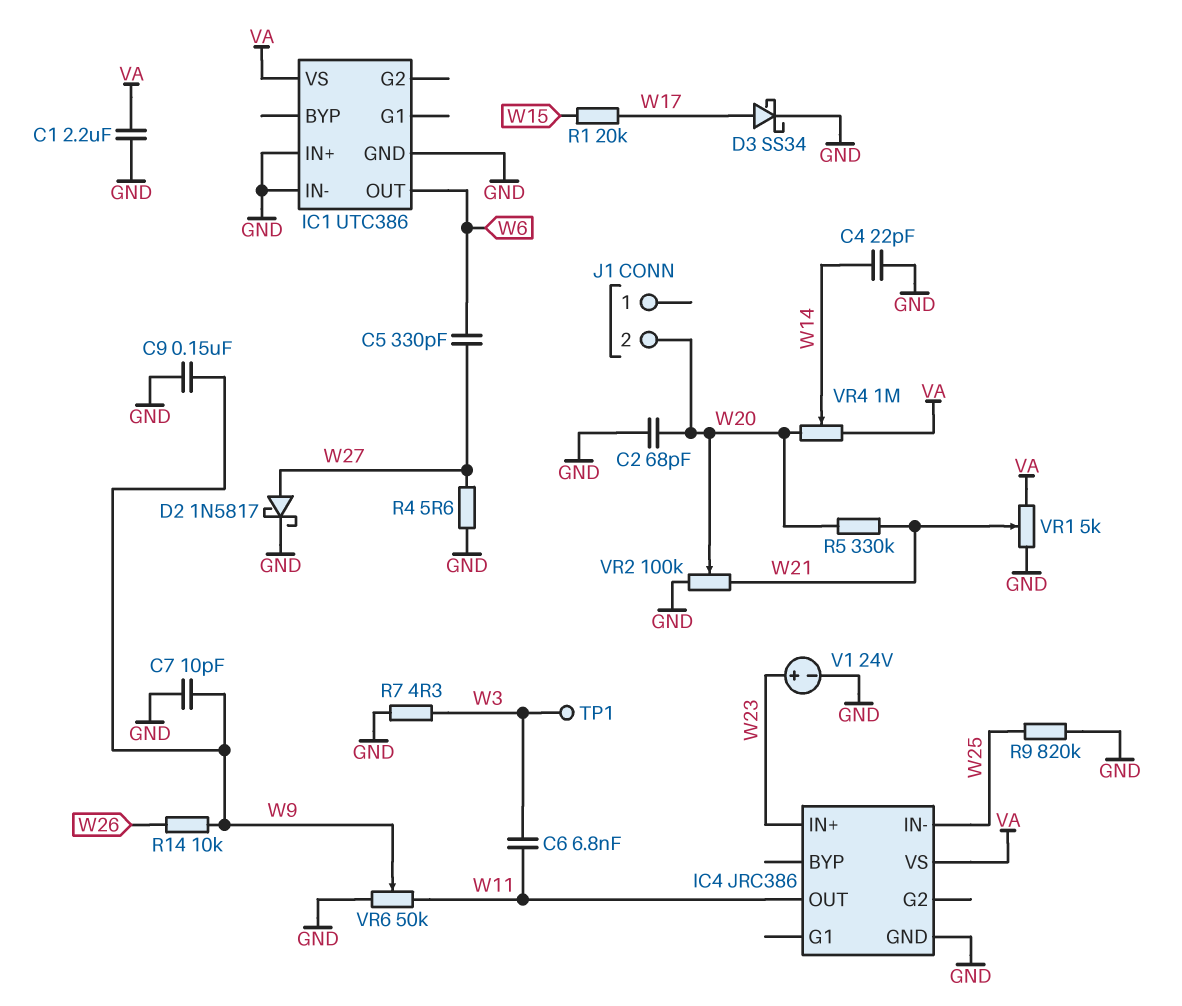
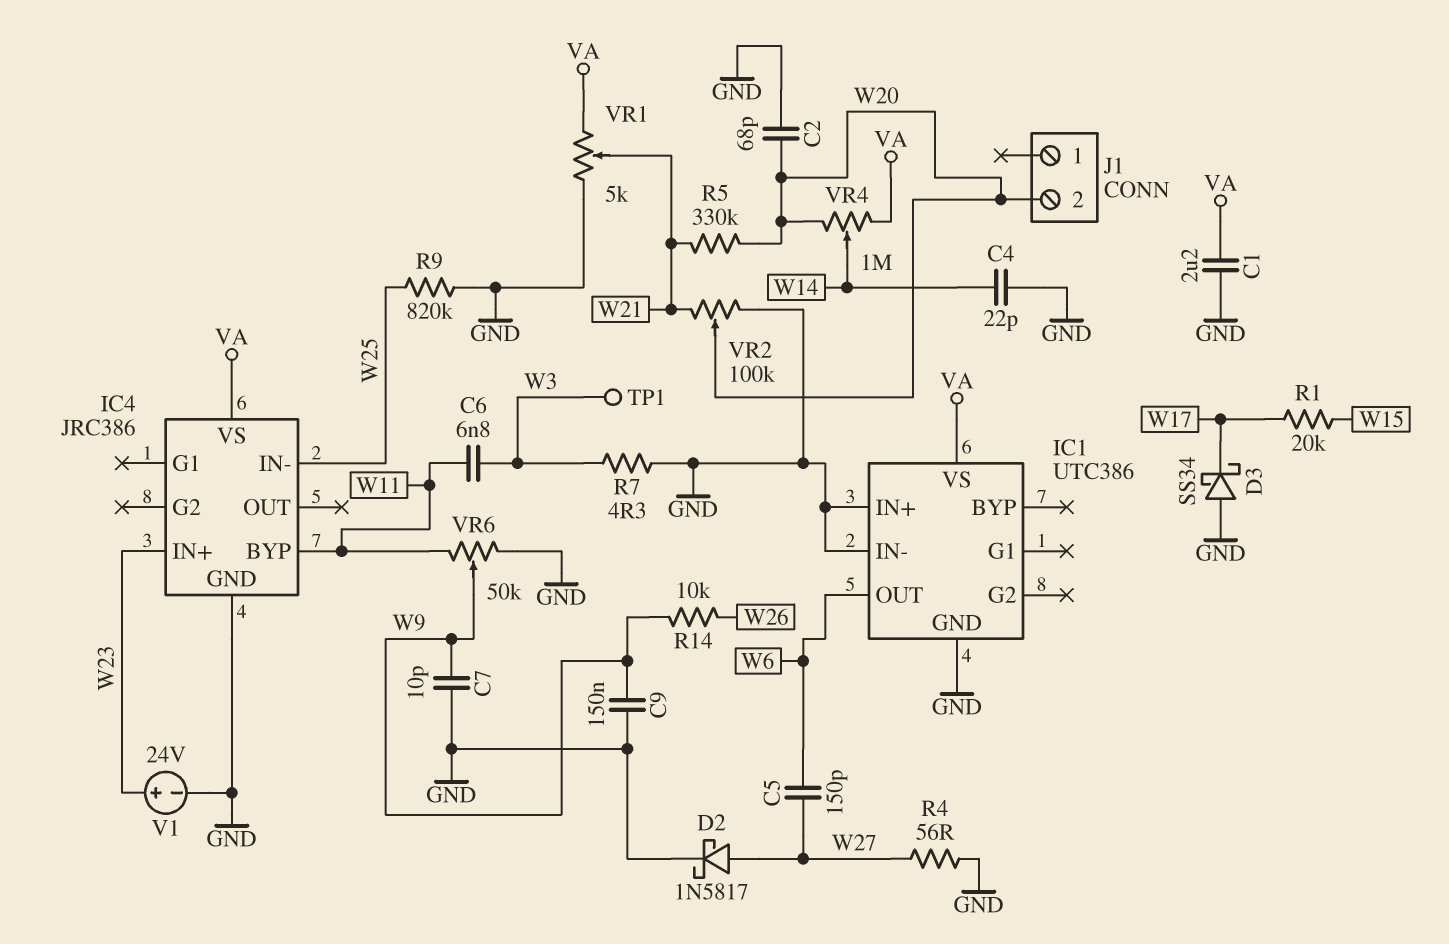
C5: 330pF (W6, W27) -> 150pF (W6, W27)
D3: schottky SS34 (A W17, K GND) -> schottky SS34 (A GND, K W17)
IC4 pin BYP: none -> W11
IC4 pin OUT: W11 -> none
R4: 5.6 (GND, W27) -> 56 (GND, W27)

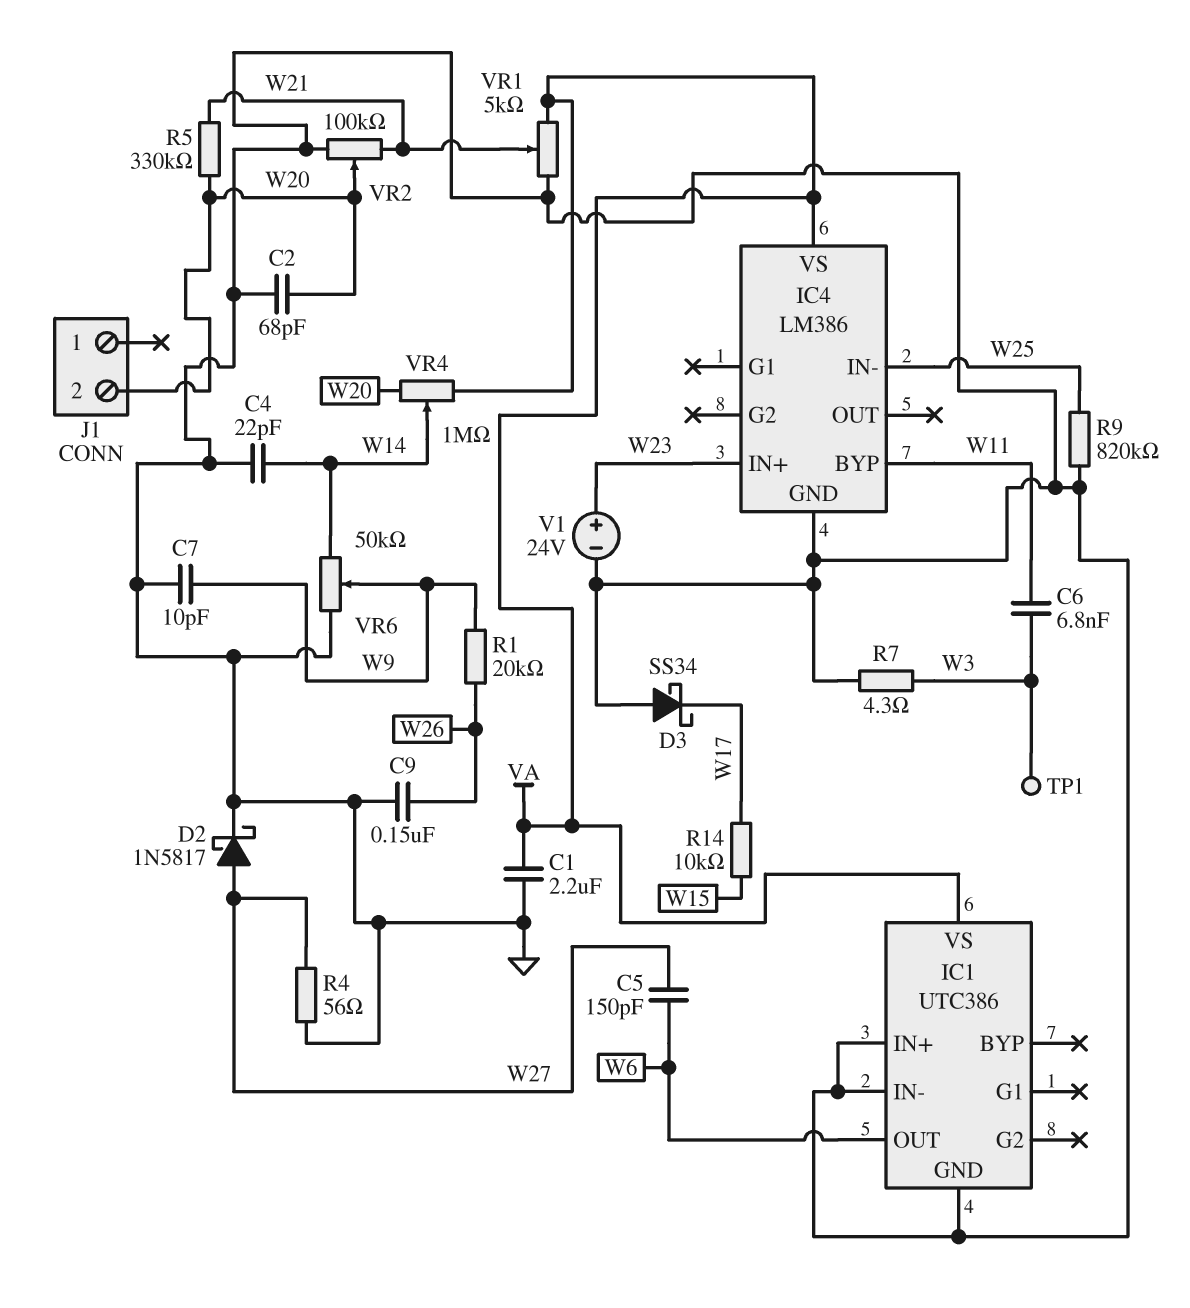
C9: 150nF (GND, W9) -> 150nF (GND, W26)
IC4: JRC386 -> LM386
R1: 20k (W15, W17) -> 20k (W9, W26)
R14: 10k (W9, W26) -> 10k (W15, W17)
VR6: 50k (GND, W11, wiper W9) -> 50k (GND, W14, wiper W9)

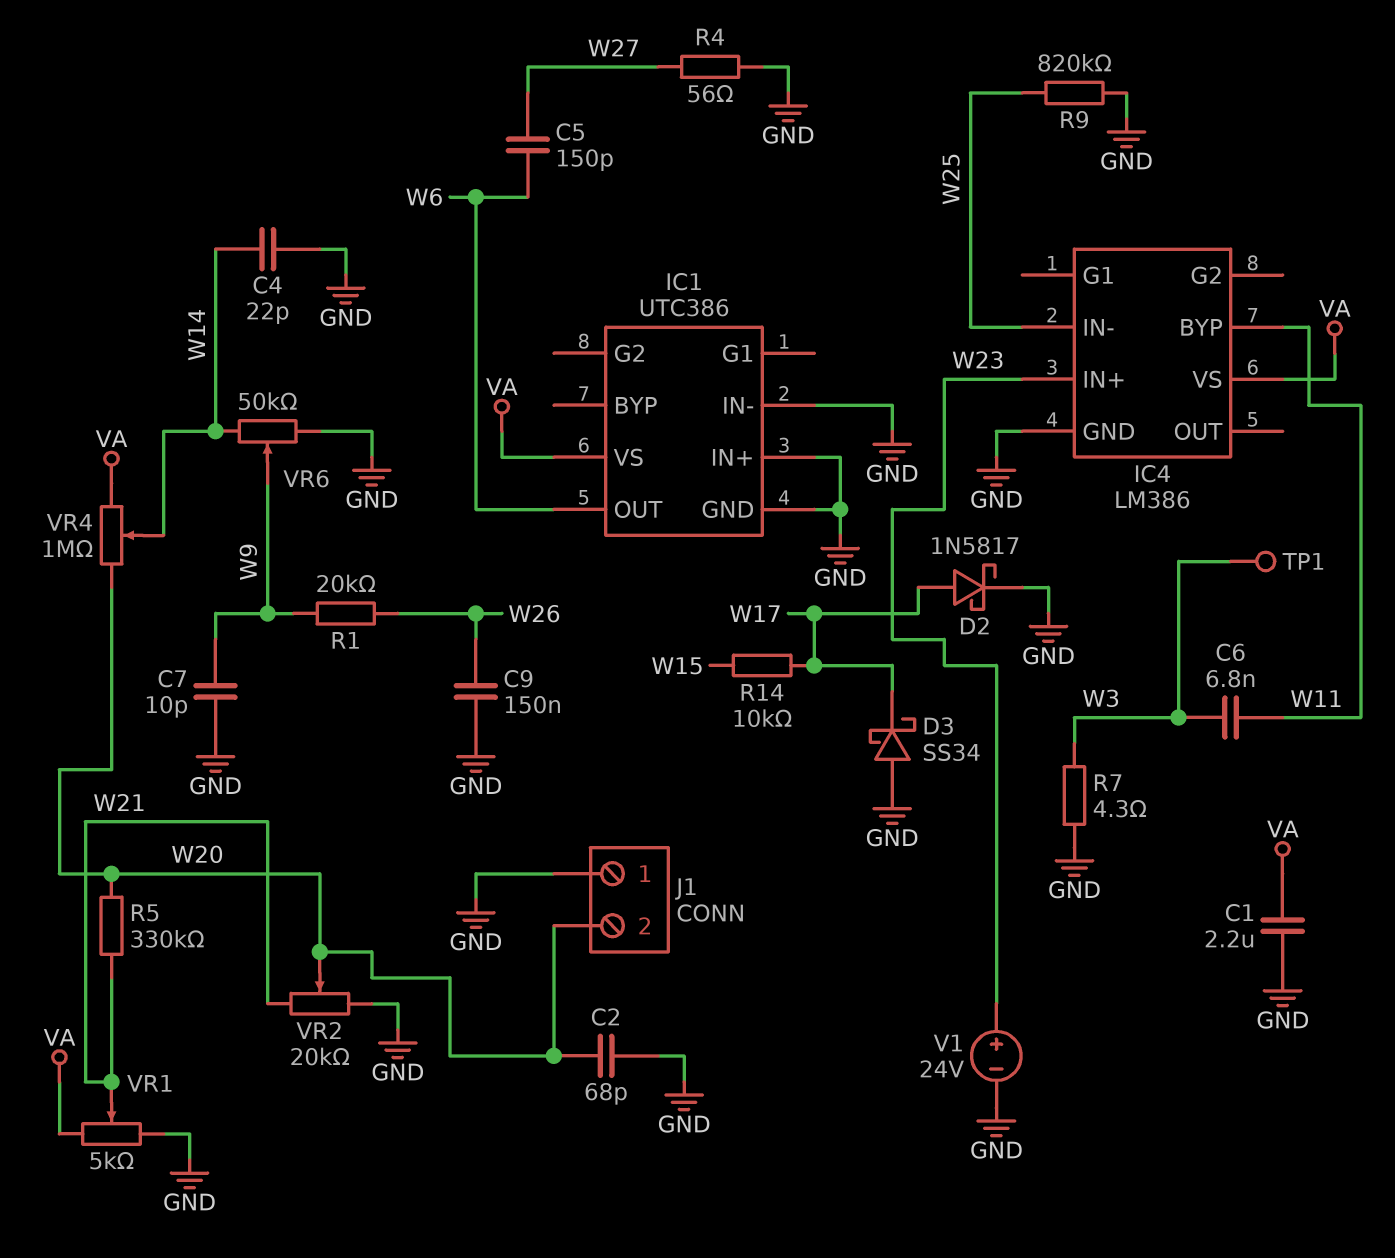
D2: schottky 1N5817 (A W27, K GND) -> schottky 1N5817 (A W17, K GND)
J1 pin 1: none -> GND
VR2: 100k (GND, W21, wiper W20) -> 20k (GND, W21, wiper W20)

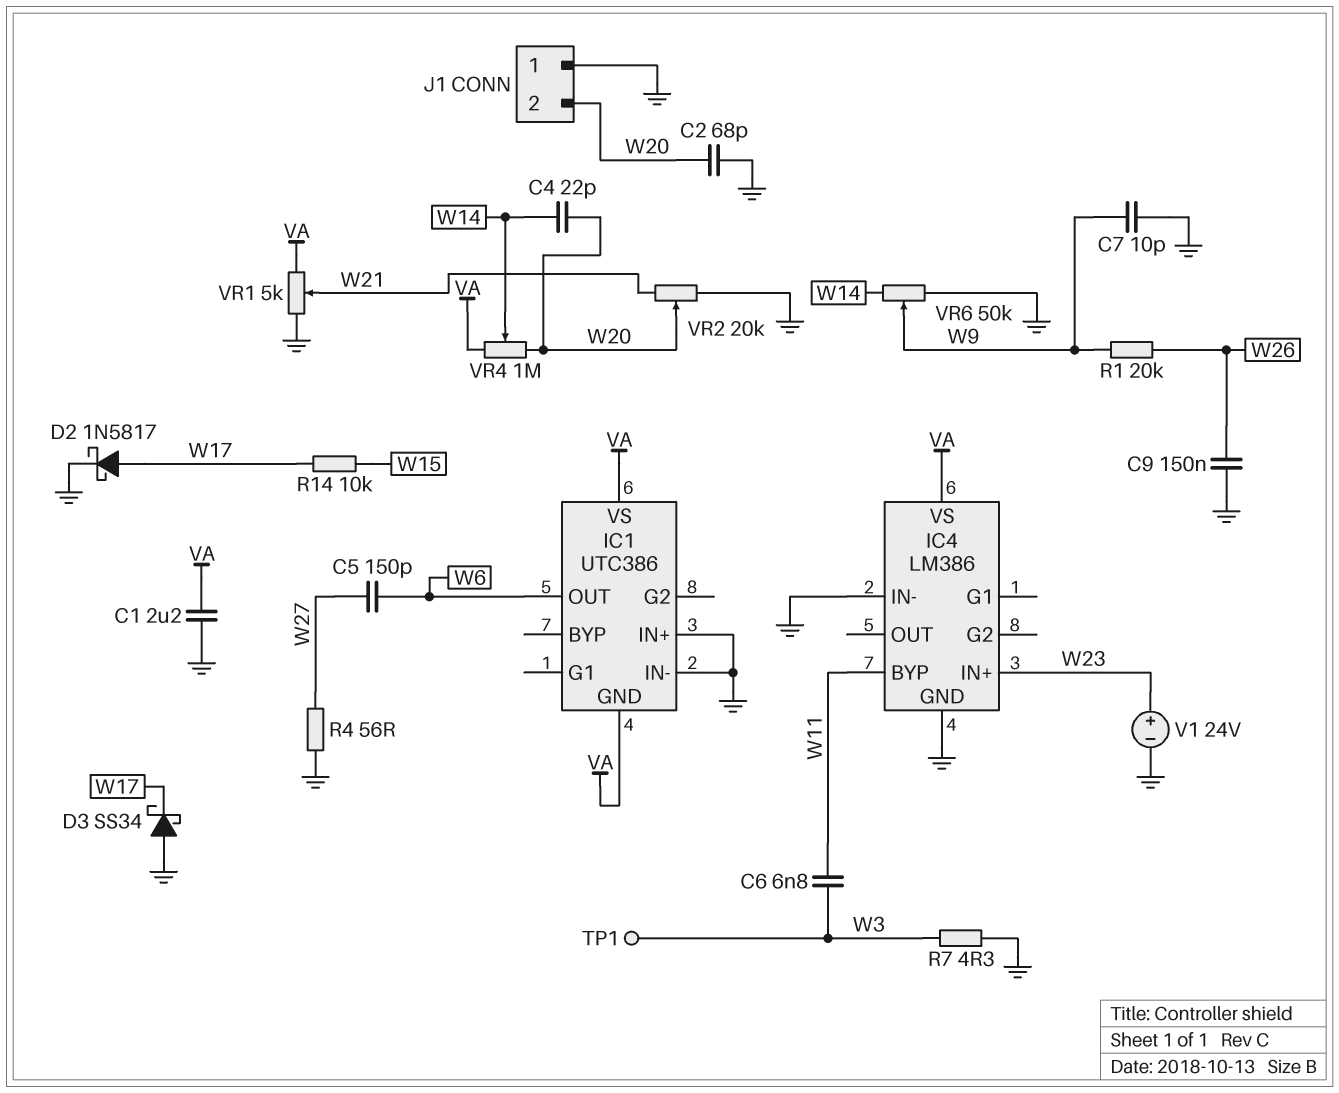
C4: 22pF (GND, W14) -> 22pF (W14, W20)
IC1 pin GND: GND -> VA
IC4 pin IN-: W25 -> GND
R5: 330k (W20, W21) -> none
R9: 820k (GND, W25) -> none

